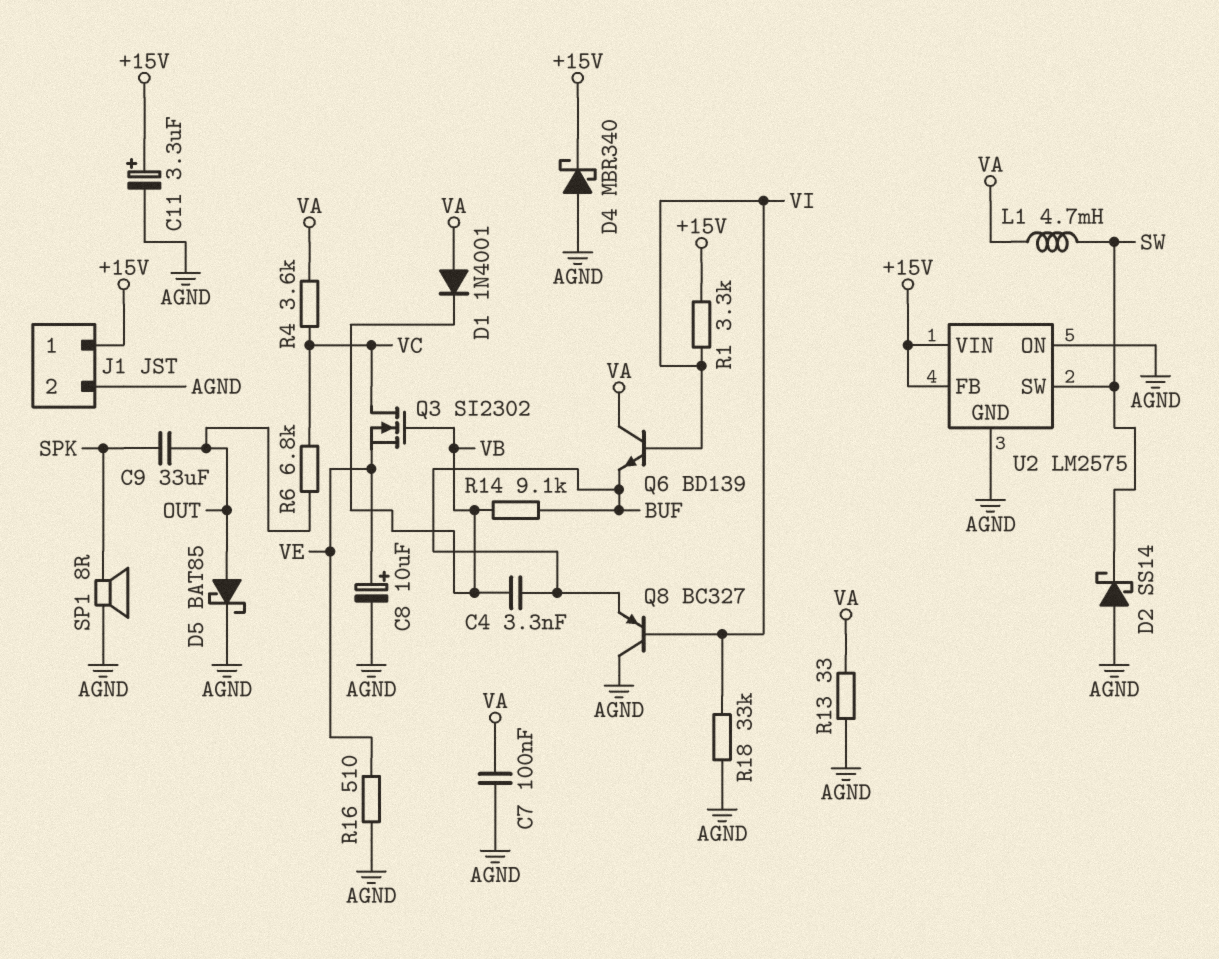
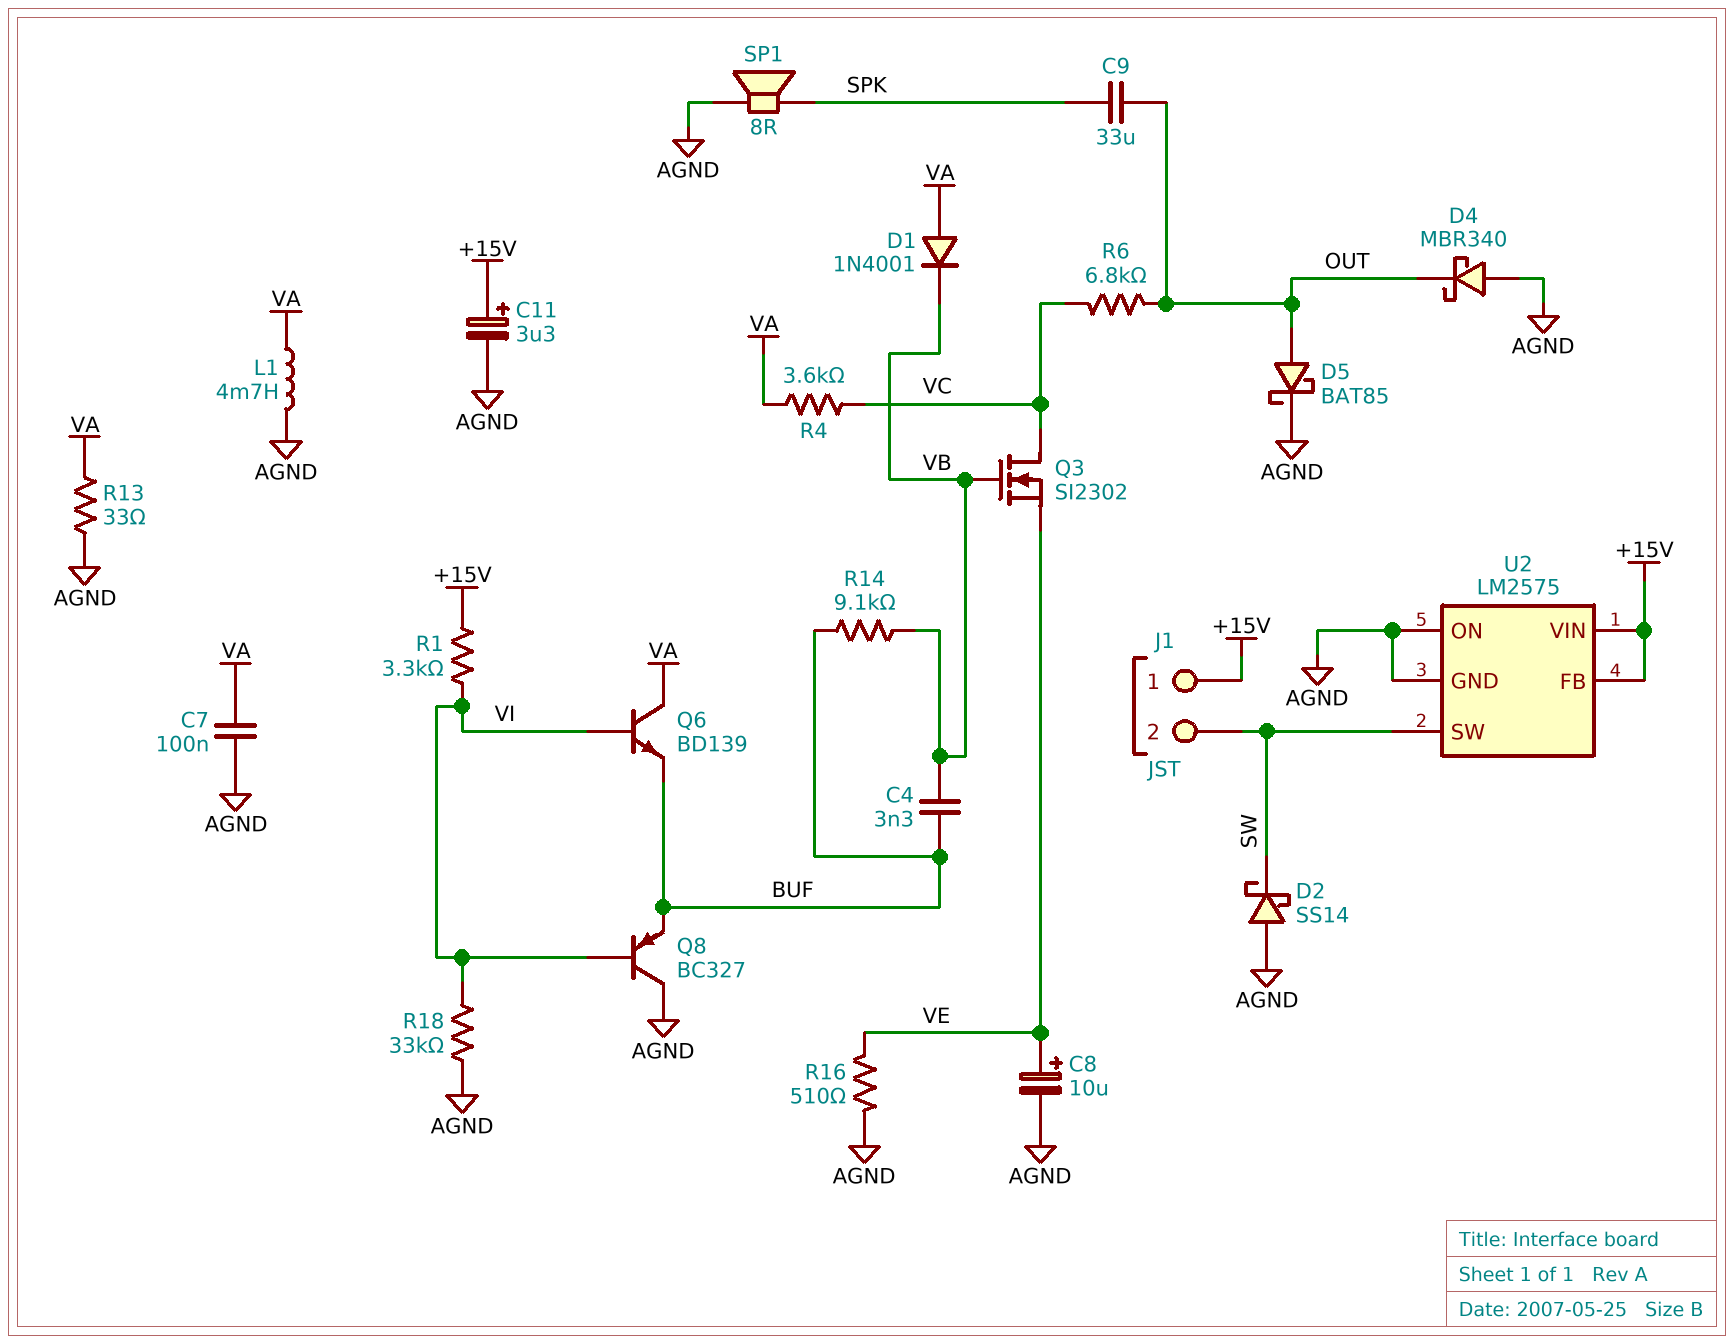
D4: schottky MBR340 (A AGND, K +15V) -> schottky MBR340 (A AGND, K OUT)
J1 pin 2: AGND -> SW
L1: 4.7mH (SW, VA) -> 4.7mH (AGND, VA)

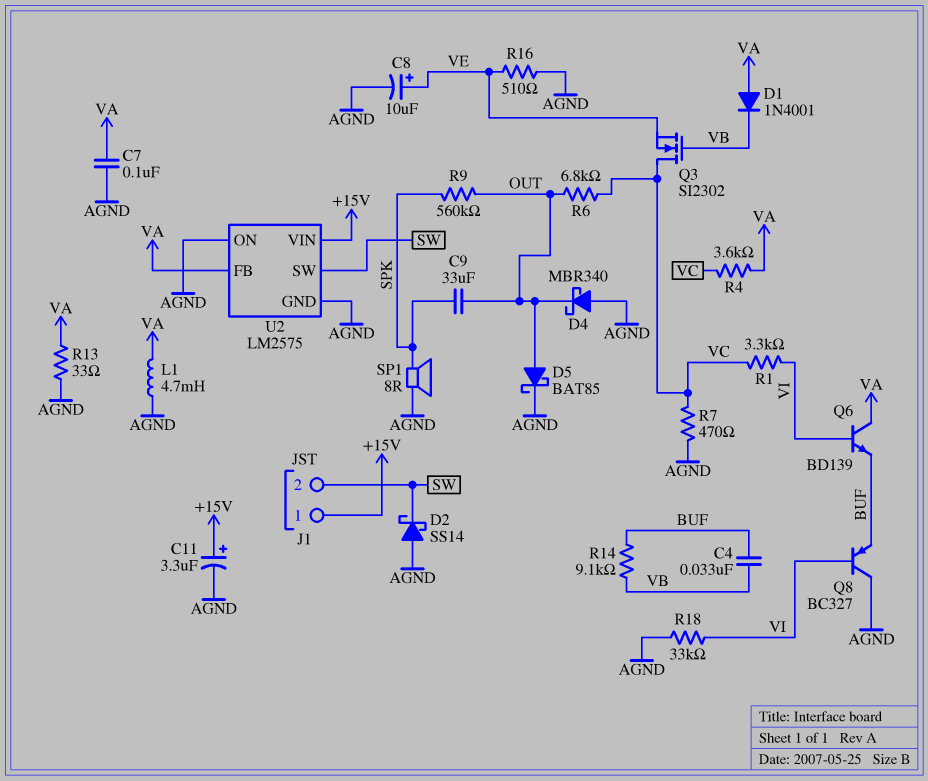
C4: 3.3nF (BUF, VB) -> 33nF (BUF, VB)
R1: 3.3k (+15V, VI) -> 3.3k (VC, VI)
R7: none -> 470 (AGND, VC)
R9: none -> 560k (OUT, SPK)
U2 pin FB: +15V -> VA

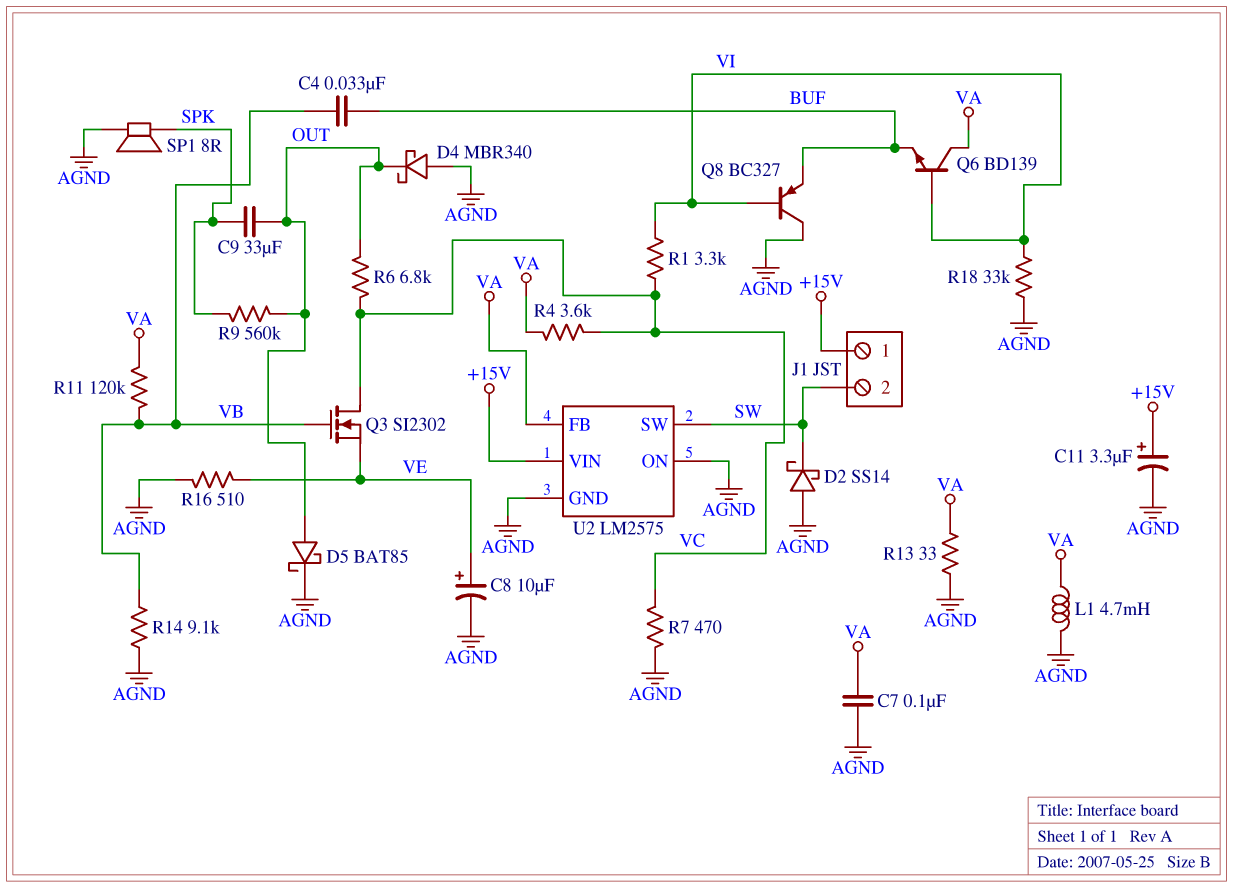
D1: diode 1N4001 (A VA, K VB) -> none
R11: none -> 120k (VA, VB)
R14: 9.1k (BUF, VB) -> 9.1k (AGND, VB)

